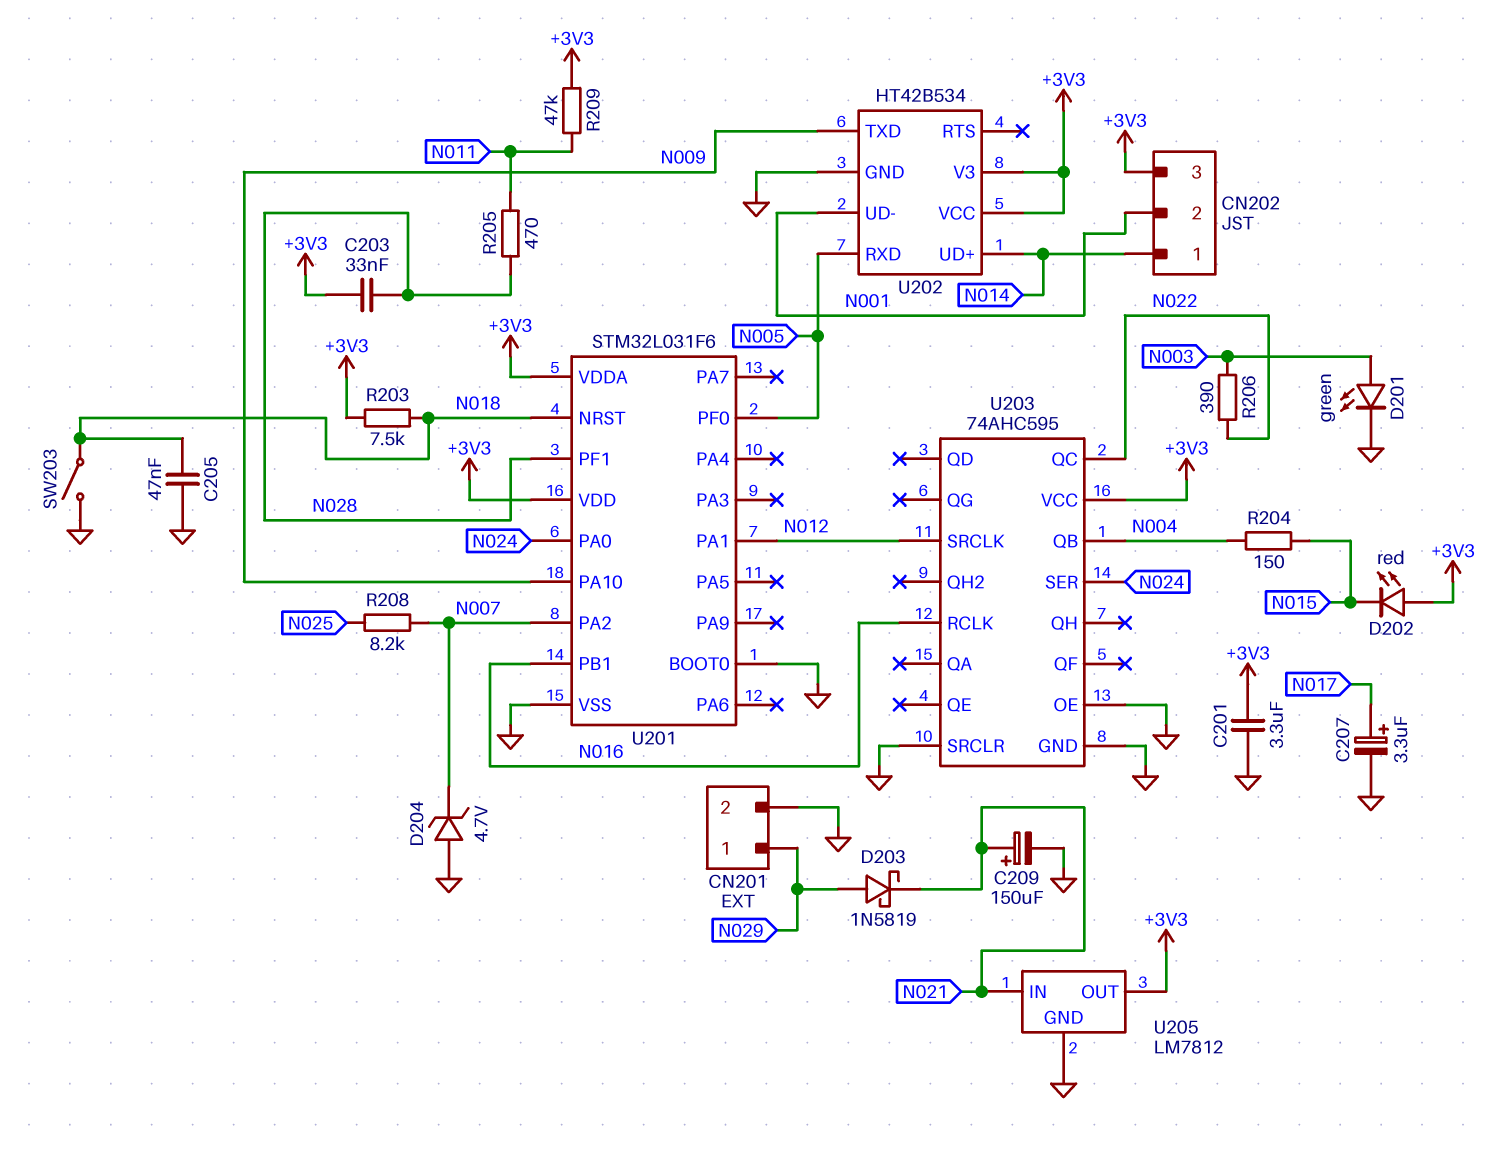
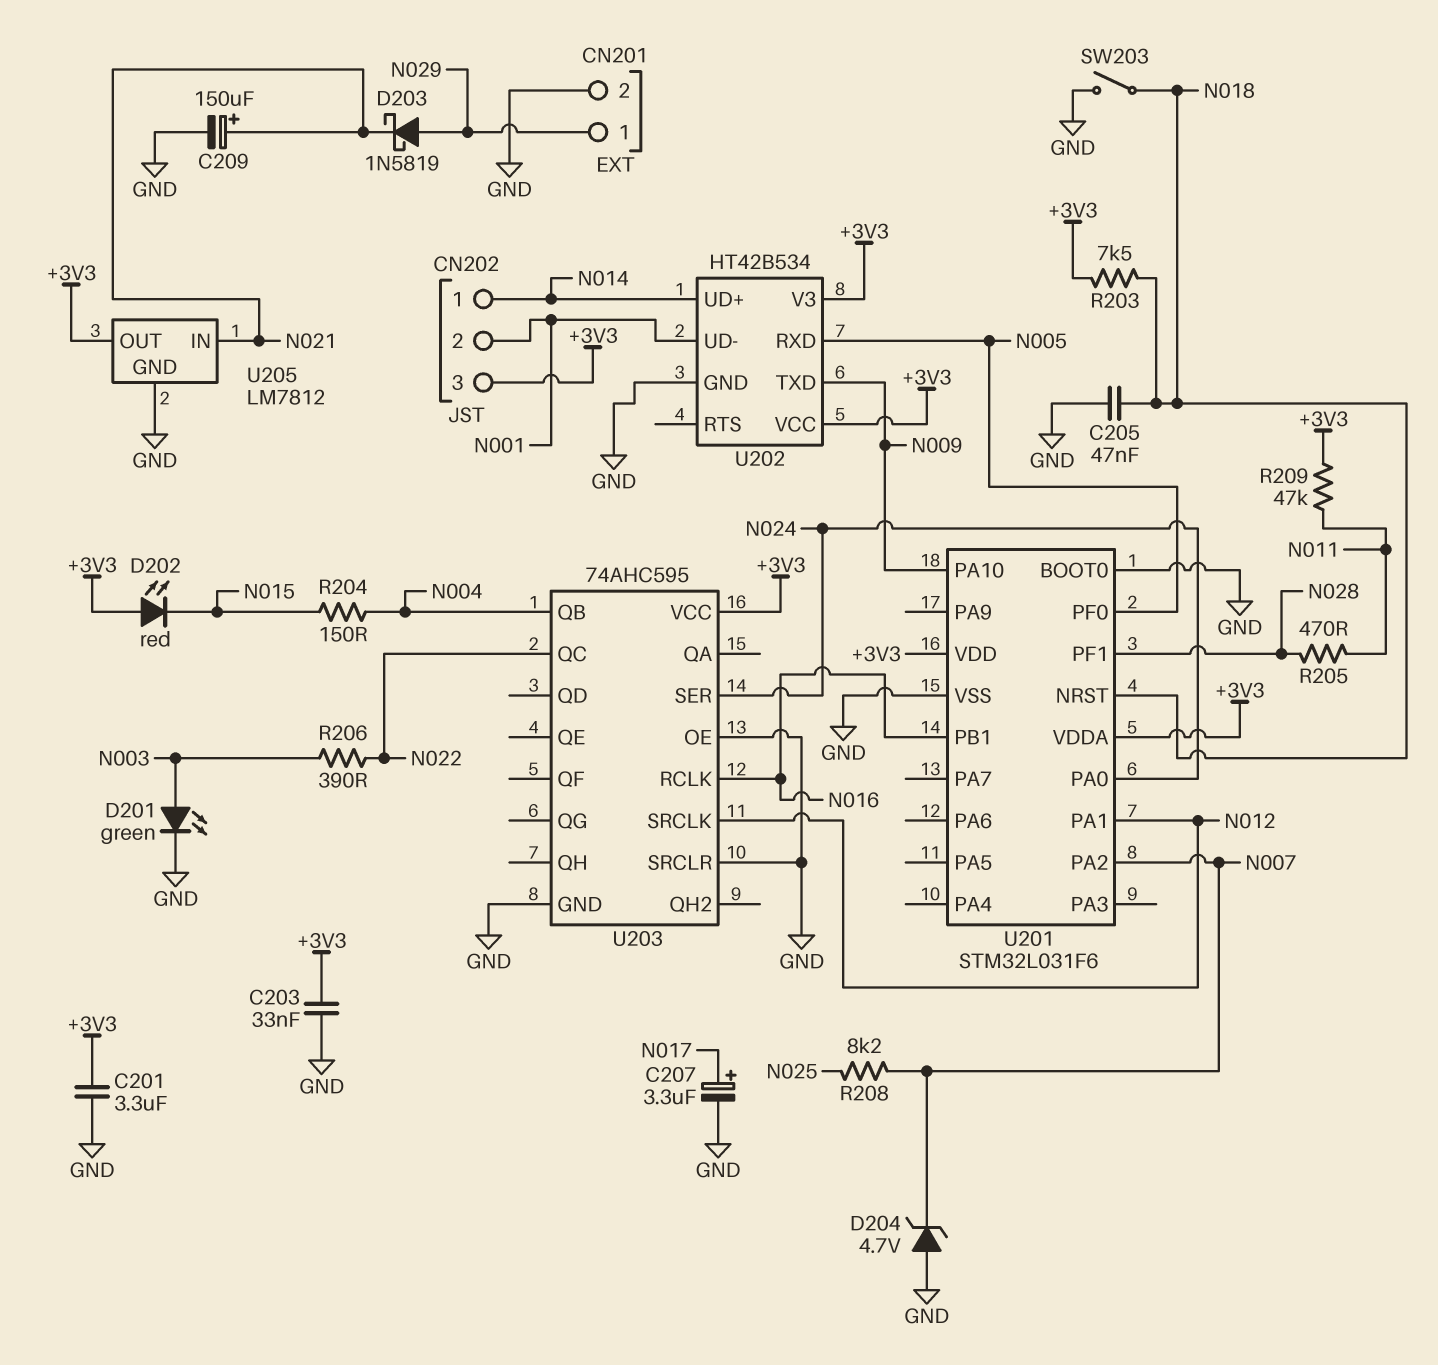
C203: 33nF (+3V3, N028) -> 33nF (+3V3, GND)

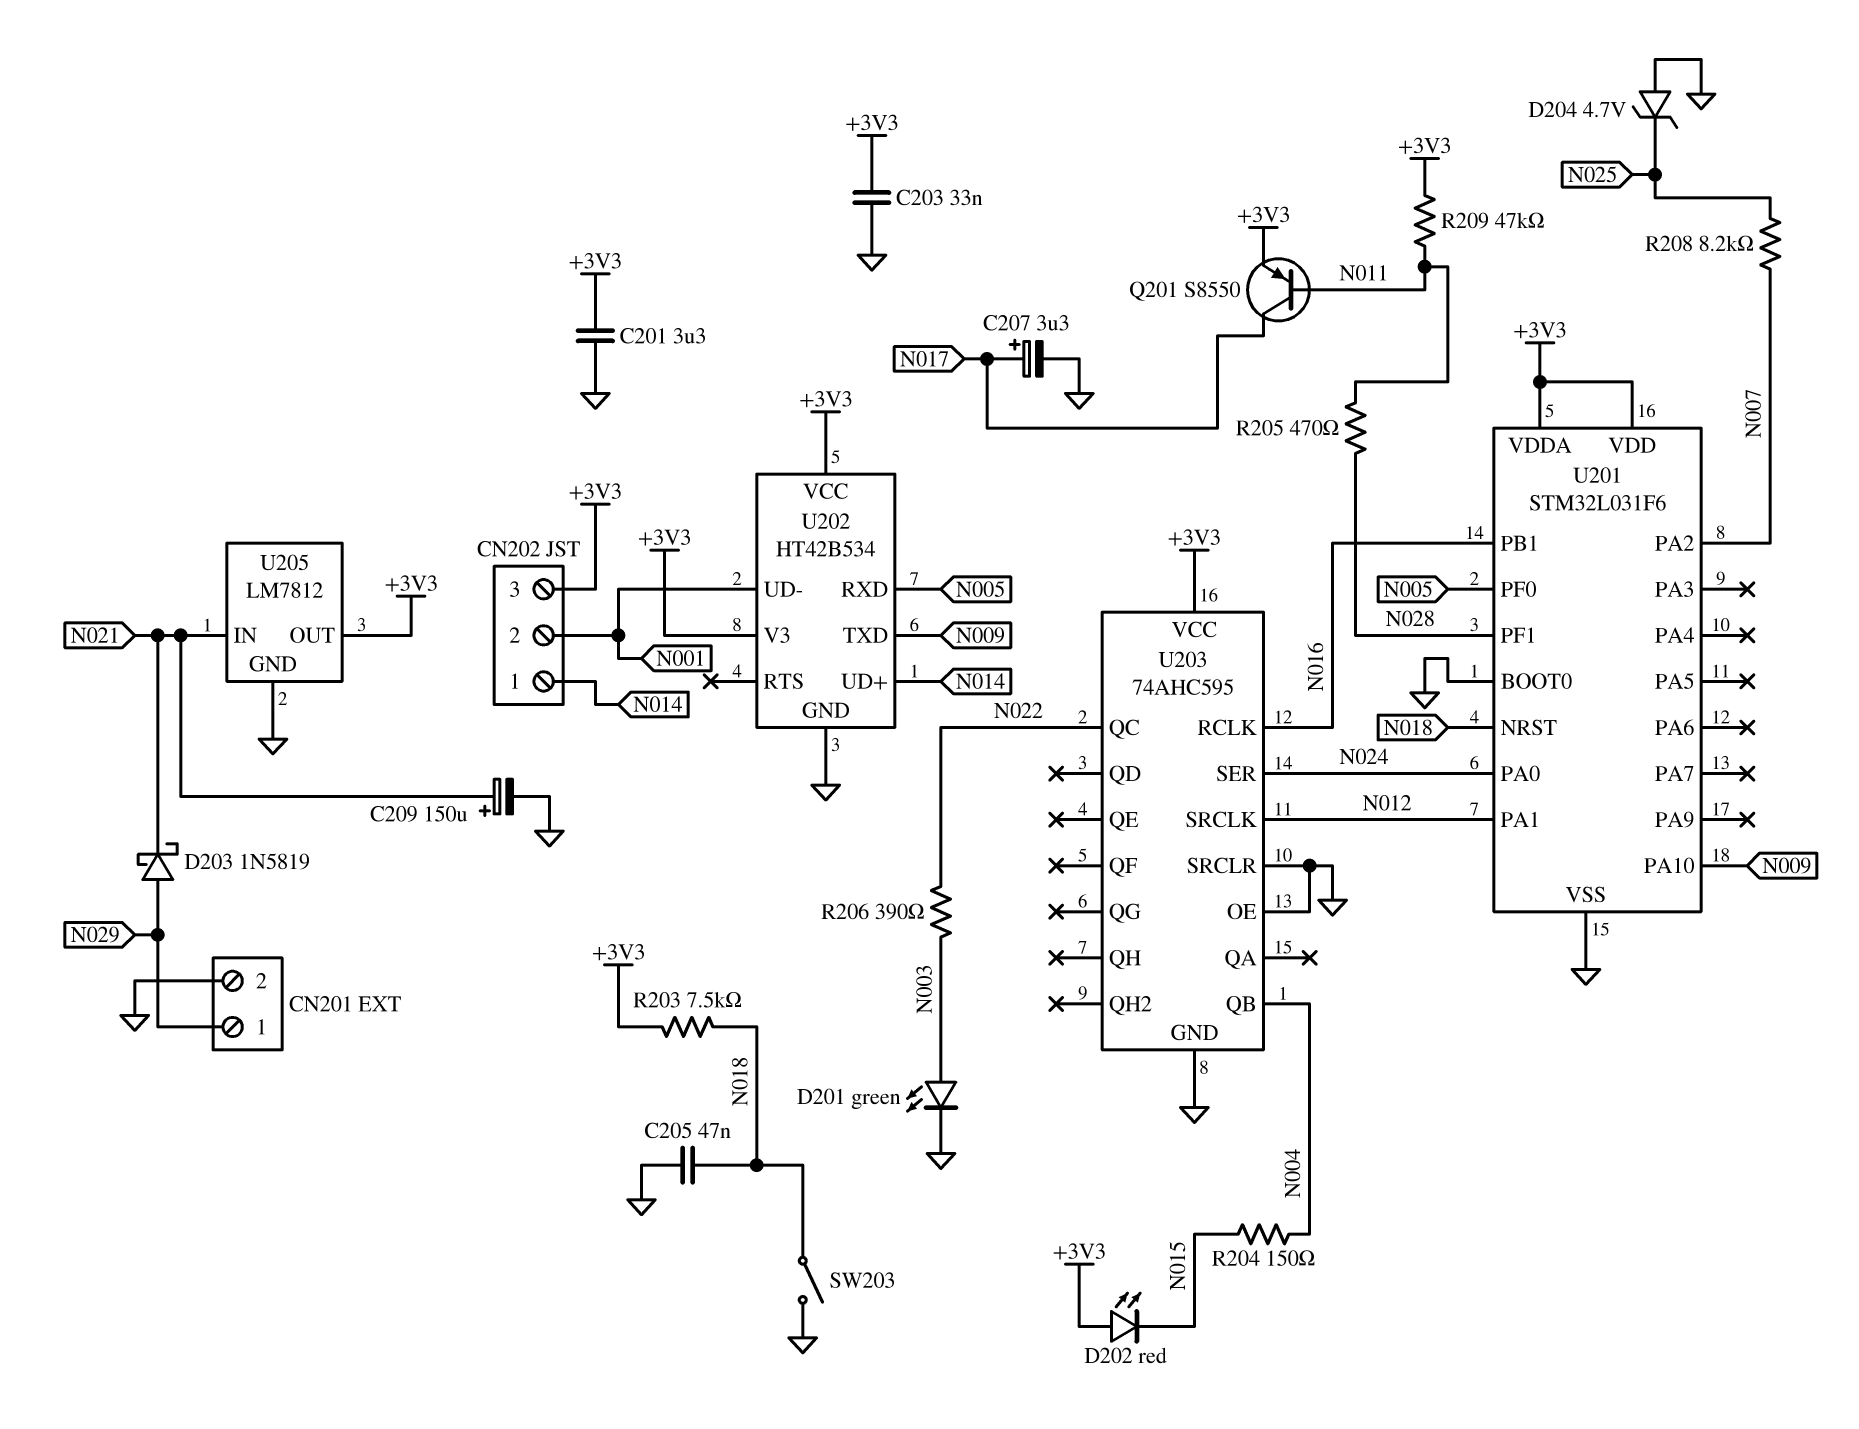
D204: zener 4.7V (A GND, K N007) -> zener 4.7V (A GND, K N025)
Q201: none -> PNP S8550 (B N011, C N017, E +3V3)

